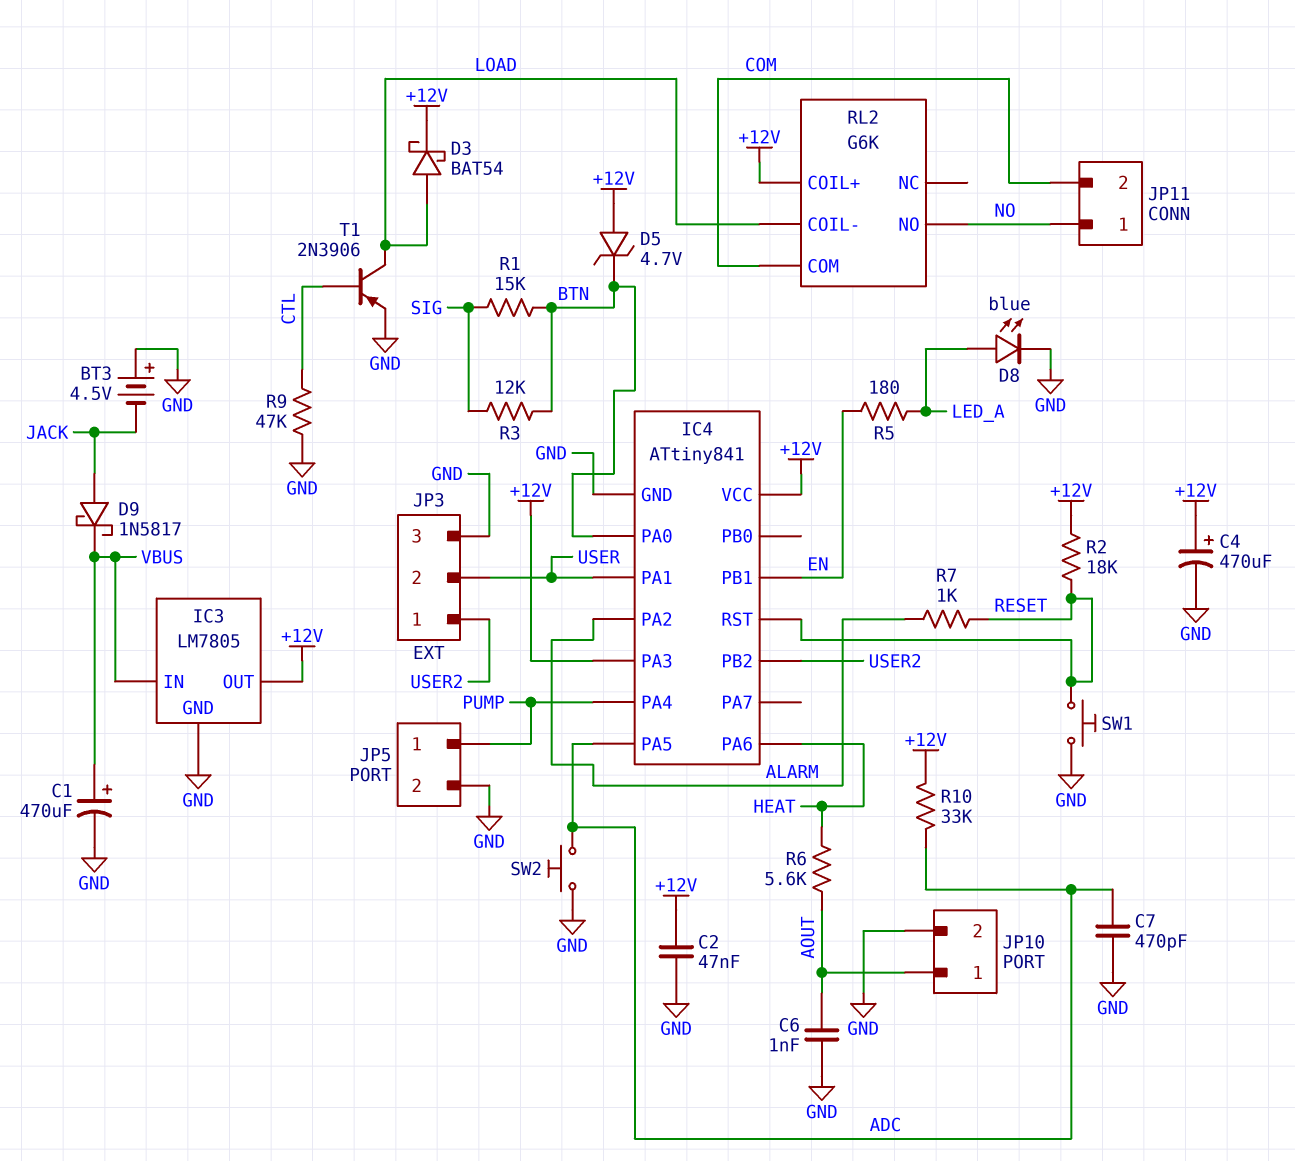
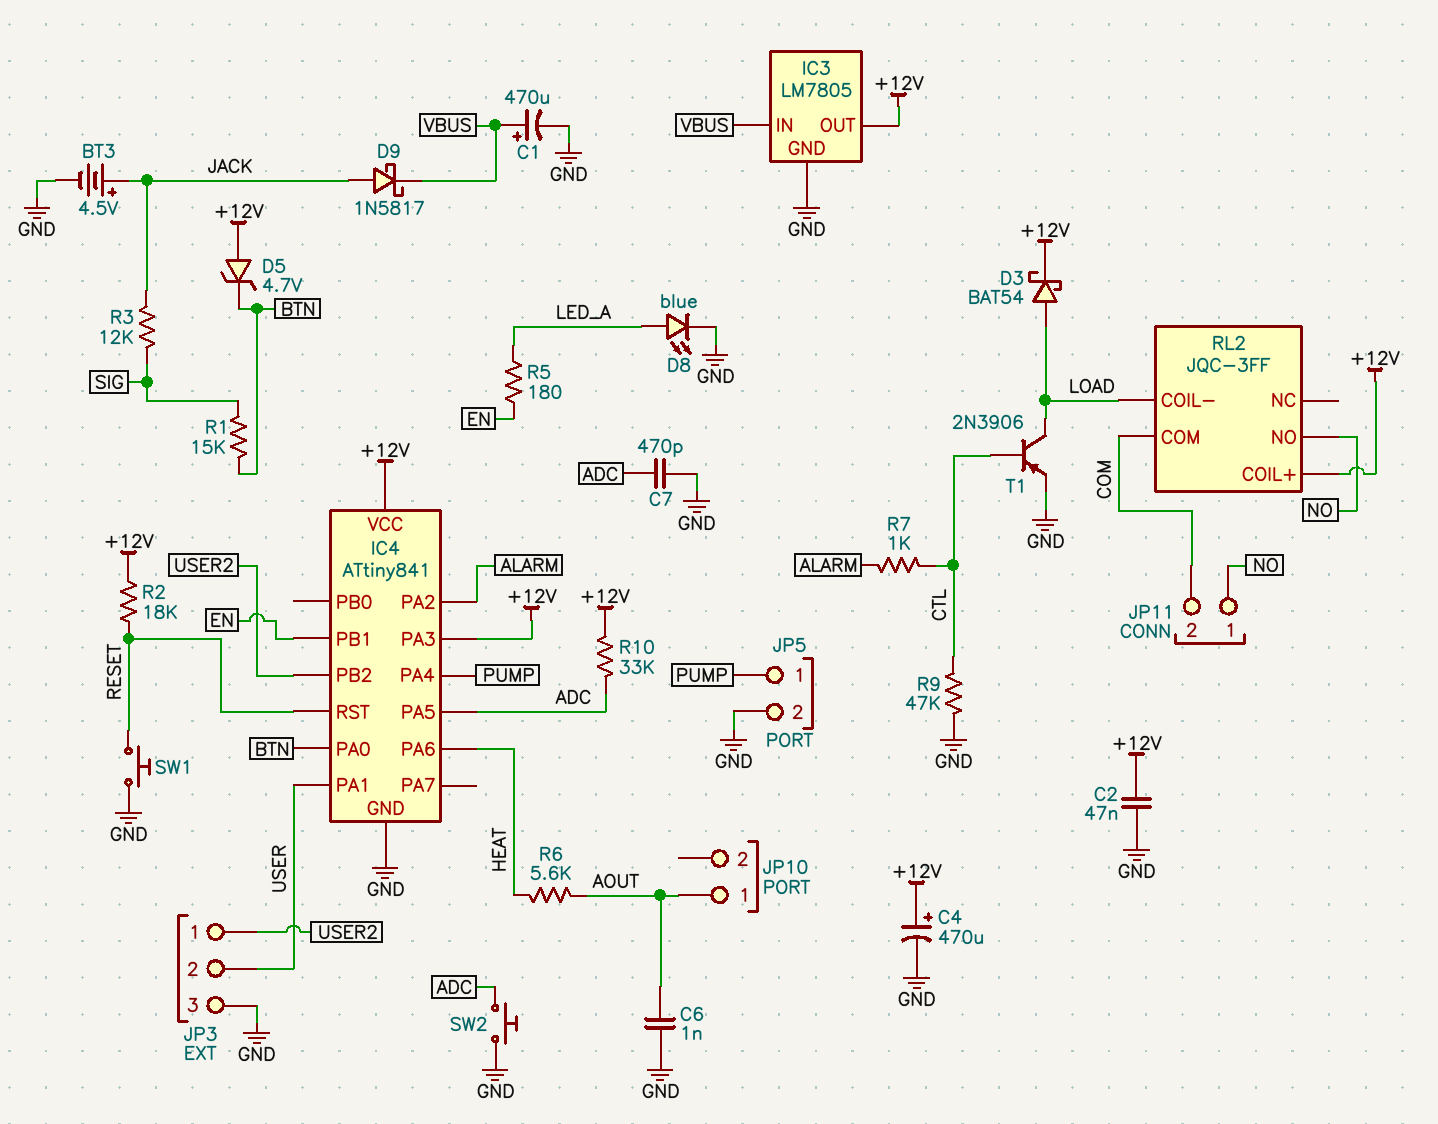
BT3: 4.5V (plus GND, minus JACK) -> 4.5V (plus JACK, minus GND)
JP10 pin 2: GND -> none
R3: 12k (BTN, SIG) -> 12k (JACK, SIG)
R7: 1k (ALARM, RESET) -> 1k (ALARM, CTL)
RL2: G6K -> JQC-3FF

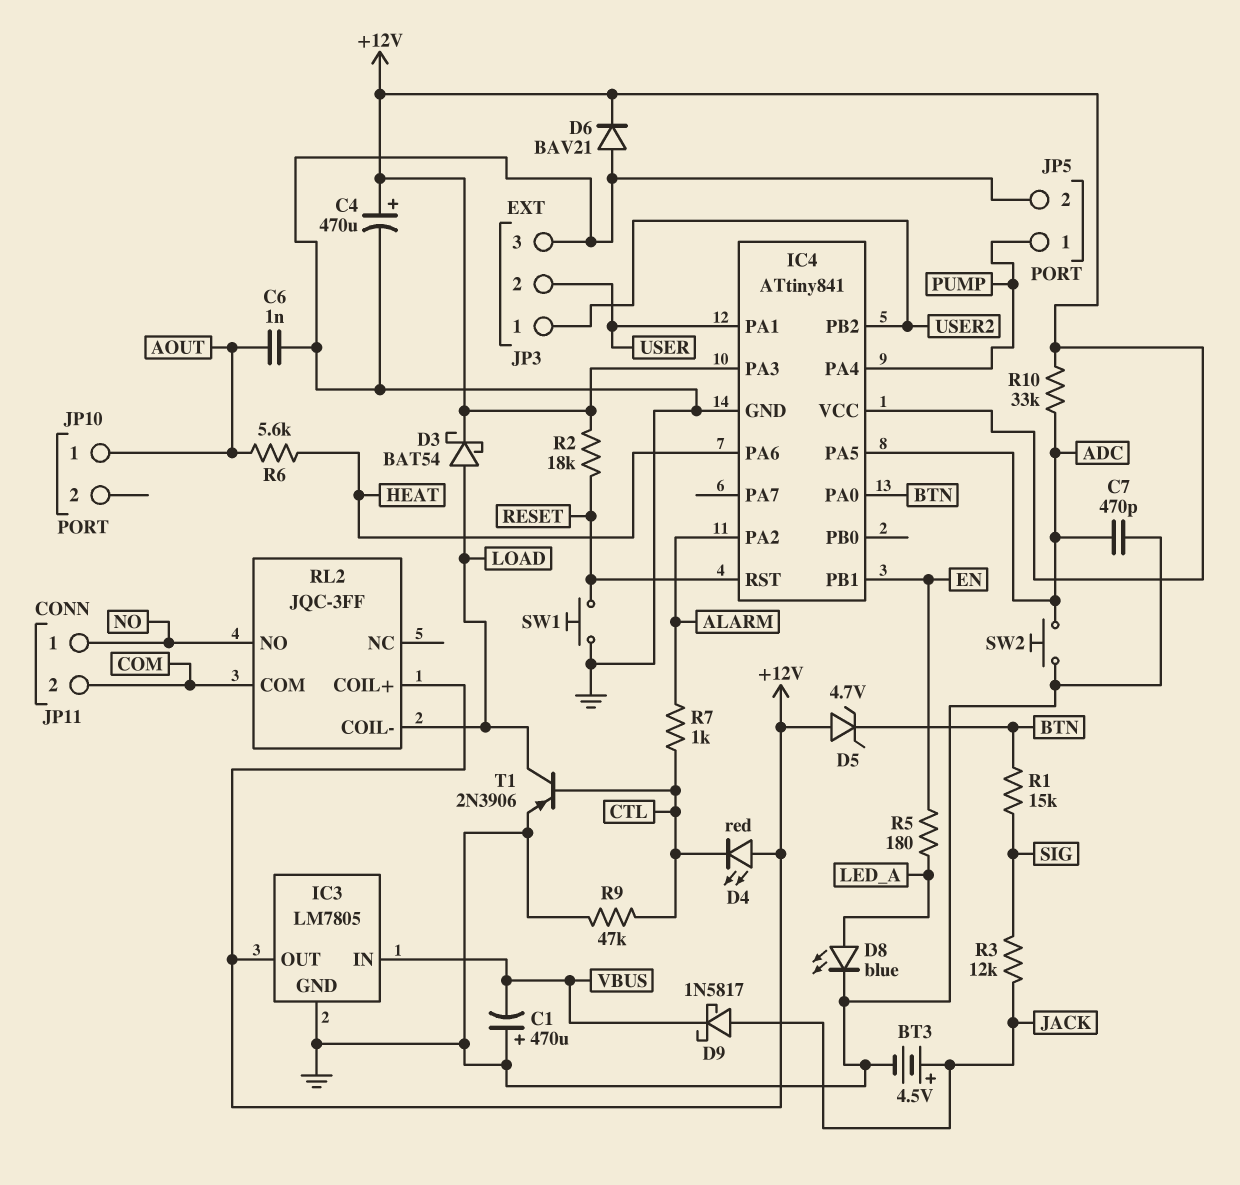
C1: 470uF (plus VBUS, minus GND) -> 470uF (plus GND, minus VBUS)
C2: 47nF (+12V, GND) -> none
D4: none -> LED red (A +12V, K CTL)
D6: none -> diode BAV21 (A GND, K +12V)

